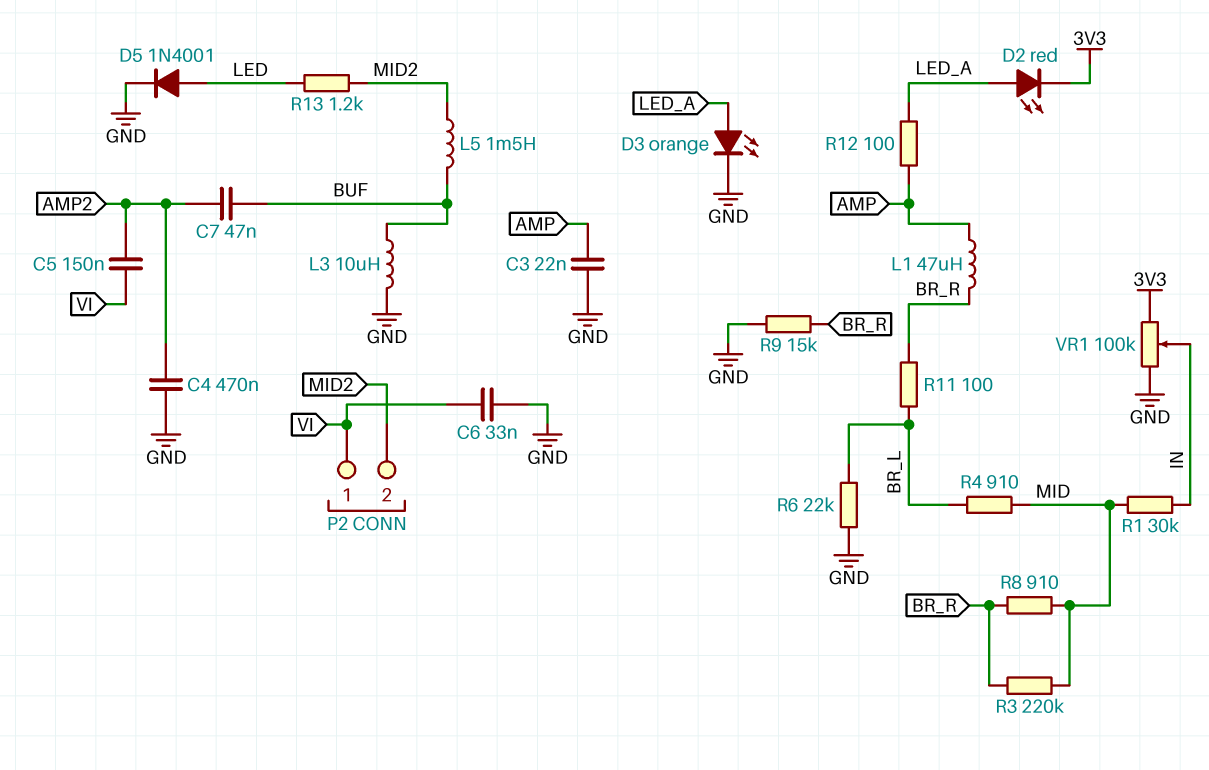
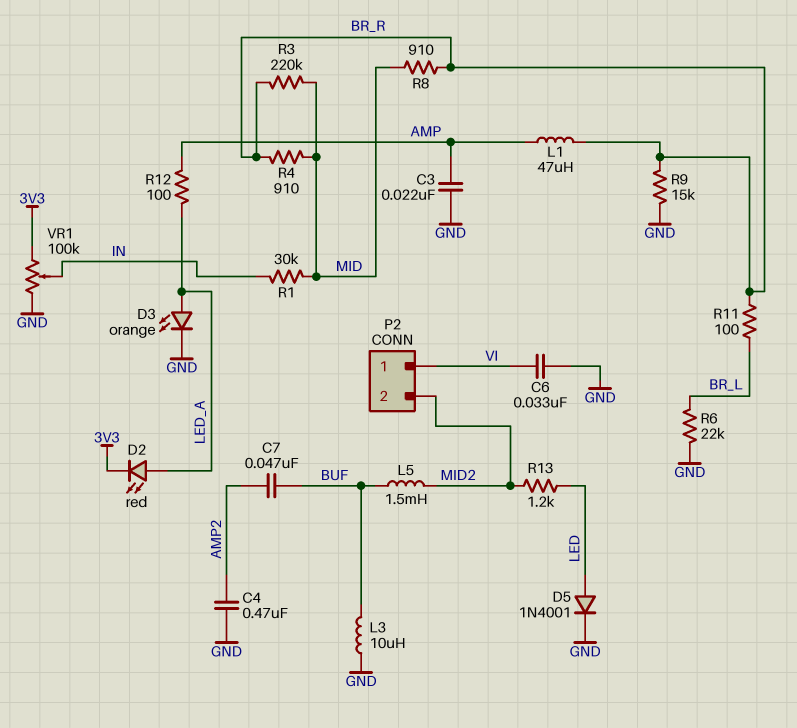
C5: 150nF (AMP2, VI) -> none
R4: 910 (BR_L, MID) -> 910 (BR_R, MID)

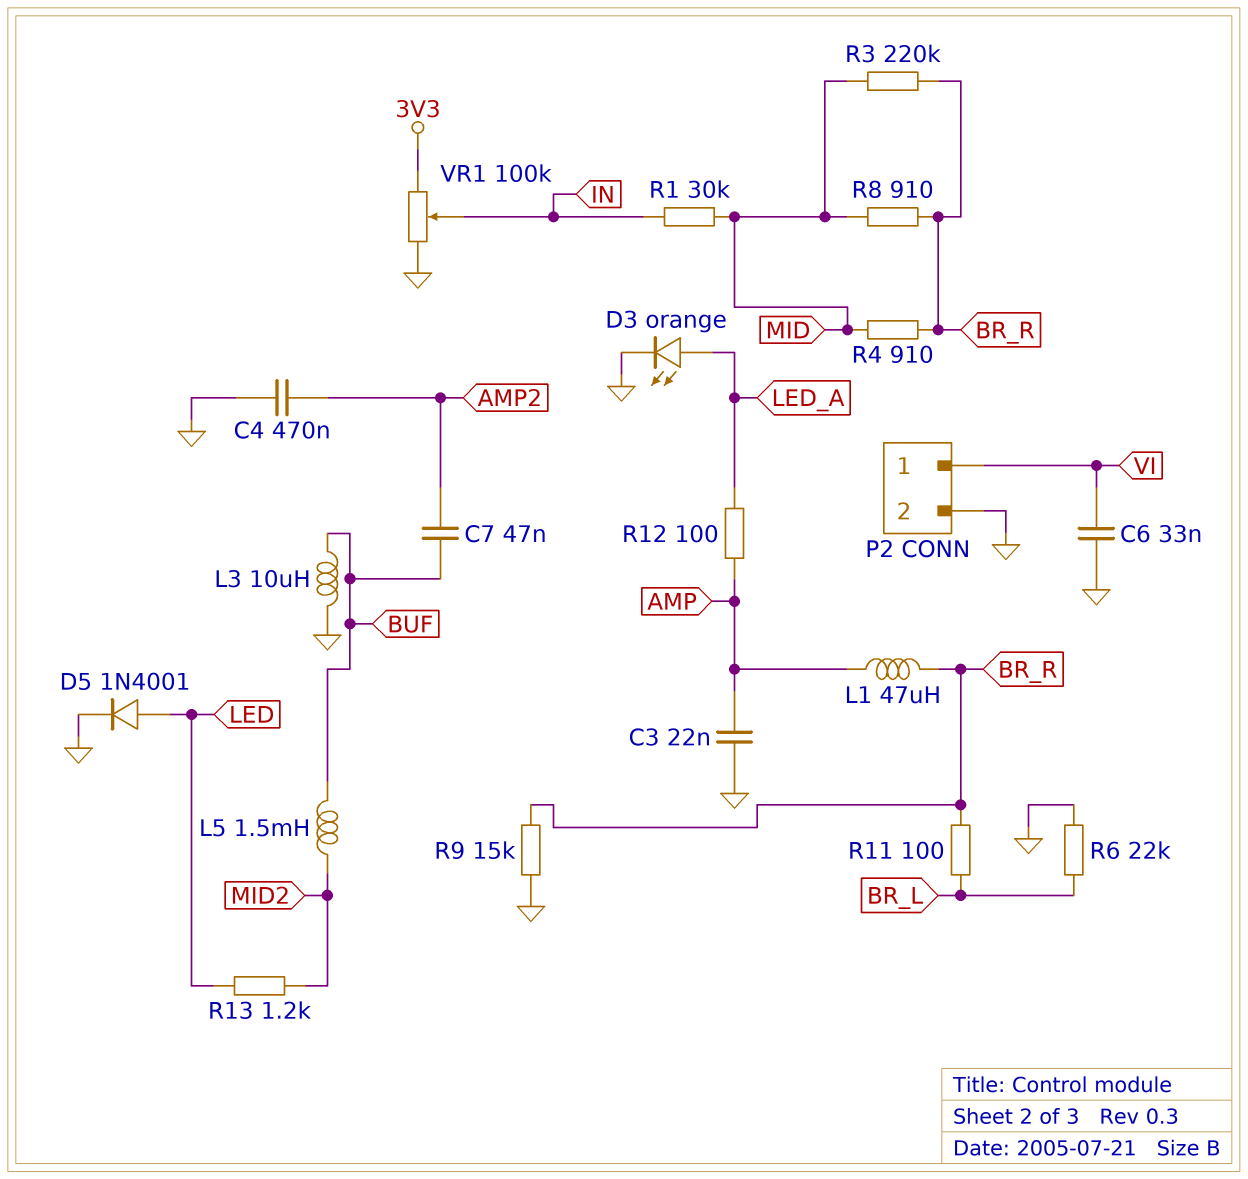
D2: LED red (A LED_A, K 3V3) -> none
P2 pin 2: MID2 -> GND

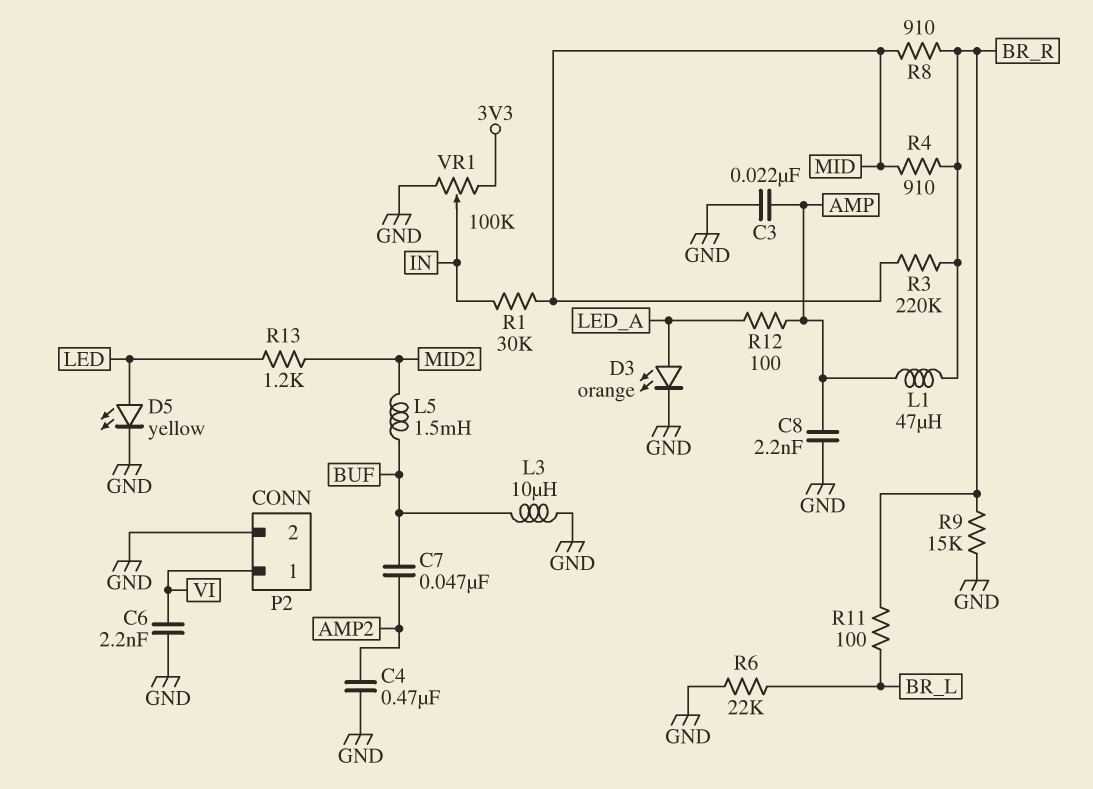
C6: 33nF (GND, VI) -> 2.2nF (GND, VI)
C8: none -> 2.2nF (AMP, GND)
D5: diode 1N4001 (A LED, K GND) -> LED yellow (A LED, K GND)

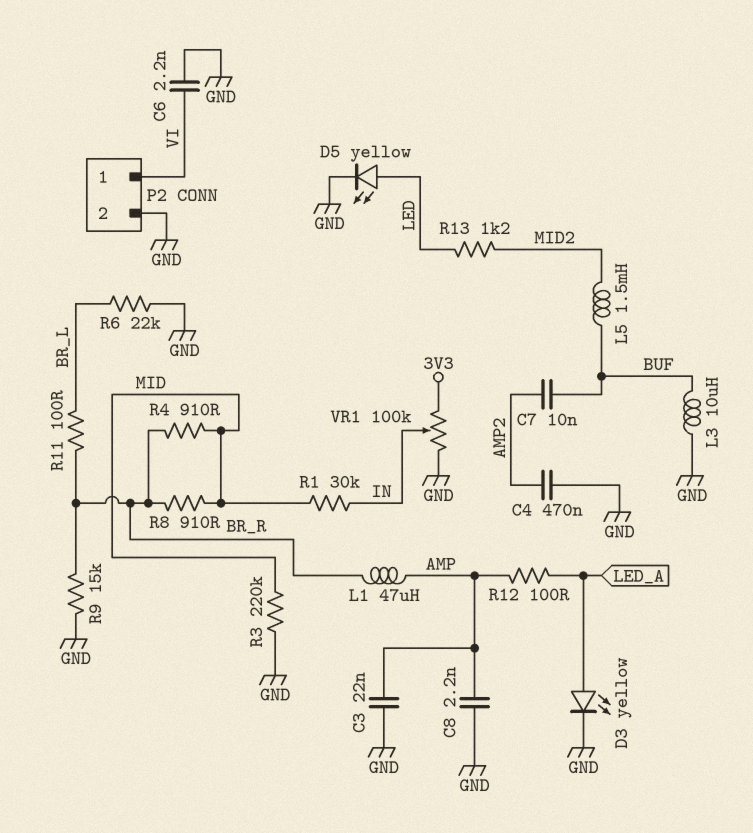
C7: 47nF (AMP2, BUF) -> 10nF (AMP2, BUF)
D3: LED orange (A LED_A, K GND) -> LED yellow (A LED_A, K GND)
R3: 220k (BR_R, MID) -> 220k (GND, MID)

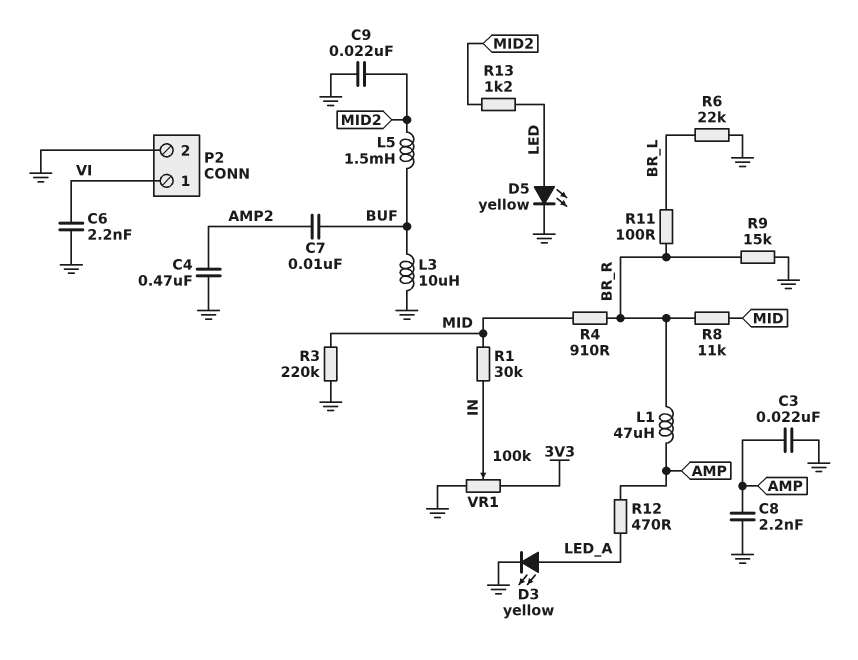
C9: none -> 22nF (GND, MID2)
R8: 910 (BR_R, MID) -> 11k (BR_R, MID)
R12: 100 (AMP, LED_A) -> 470 (AMP, LED_A)

